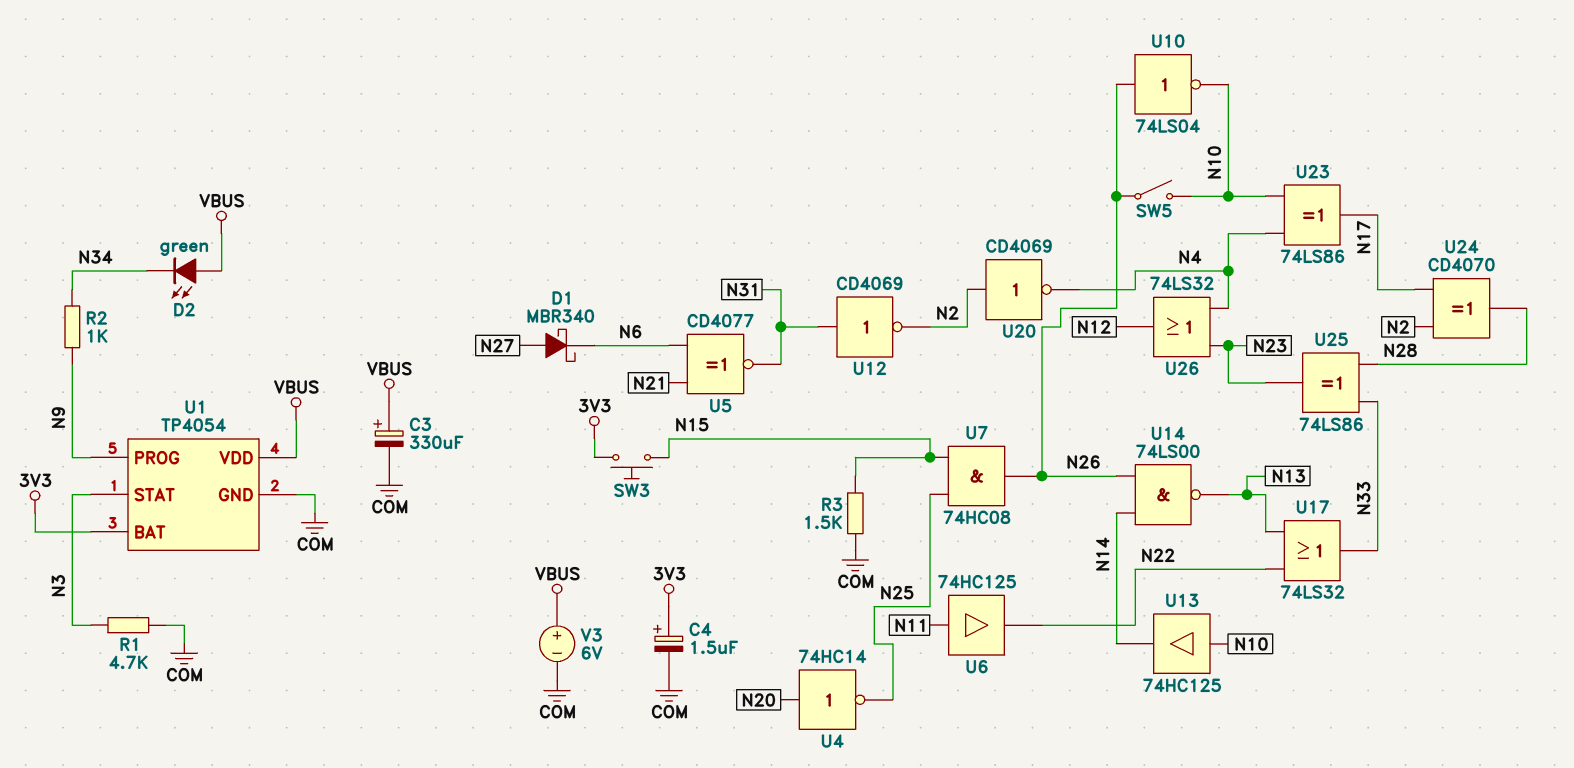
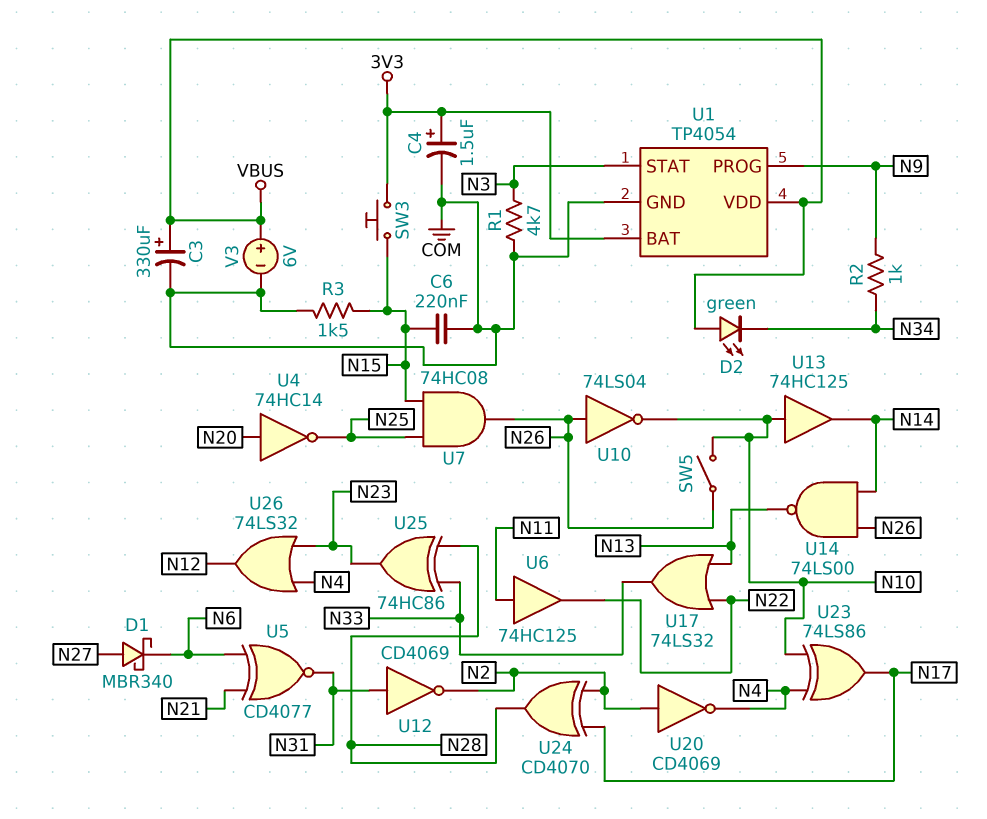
C6: none -> 220nF (COM, N15)
U25: XOR 74LS86 (in N28, in N33, out N23) -> XOR 74HC86 (in N28, in N33, out N23)

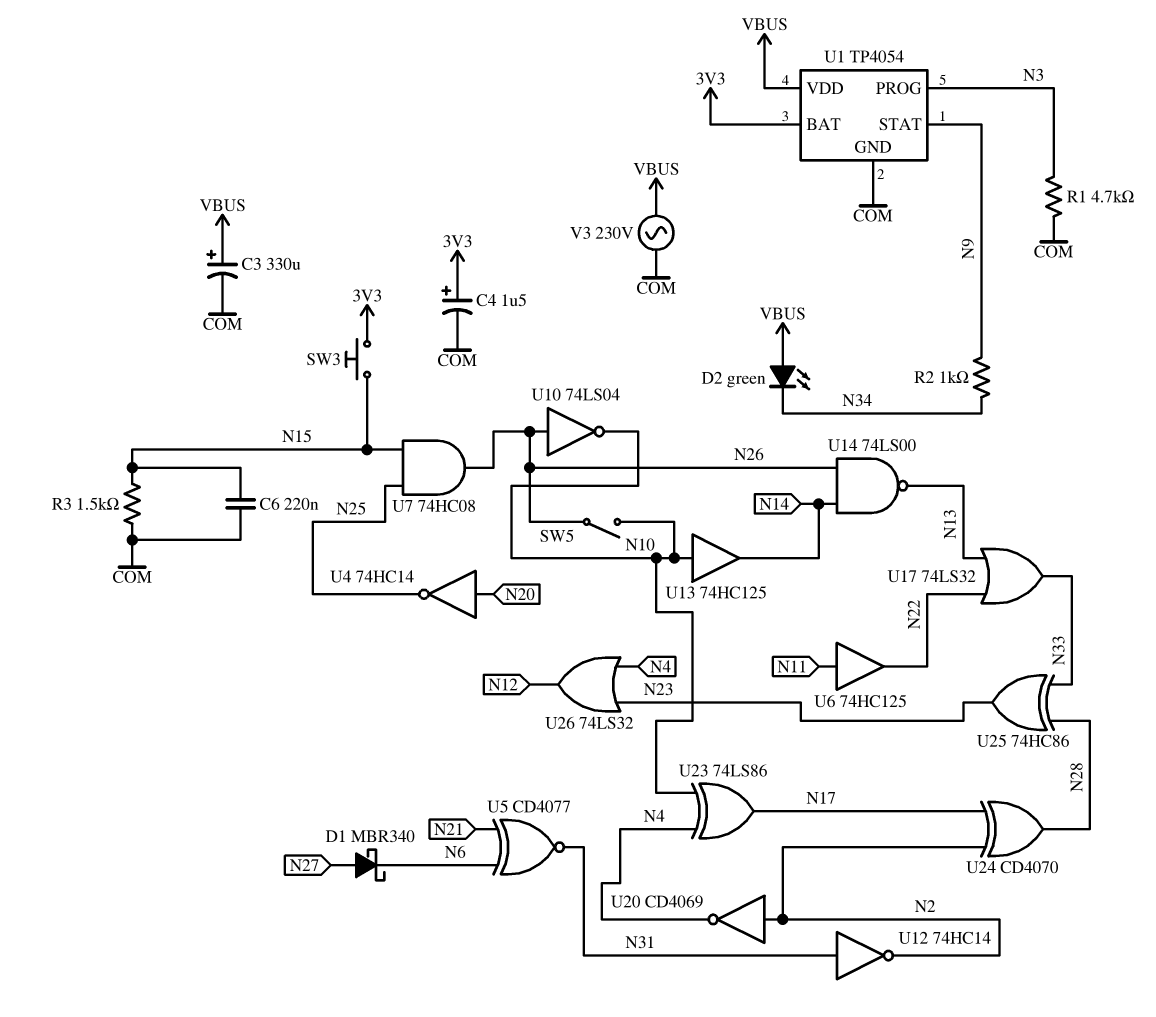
U1 pin PROG: N9 -> N3
U1 pin STAT: N3 -> N9
U12: NOT CD4069 (in N31, out N2) -> NOT 74HC14 (in N31, out N2)
V3: 6V (plus VBUS, minus COM) -> AC 230V (COM, VBUS)

